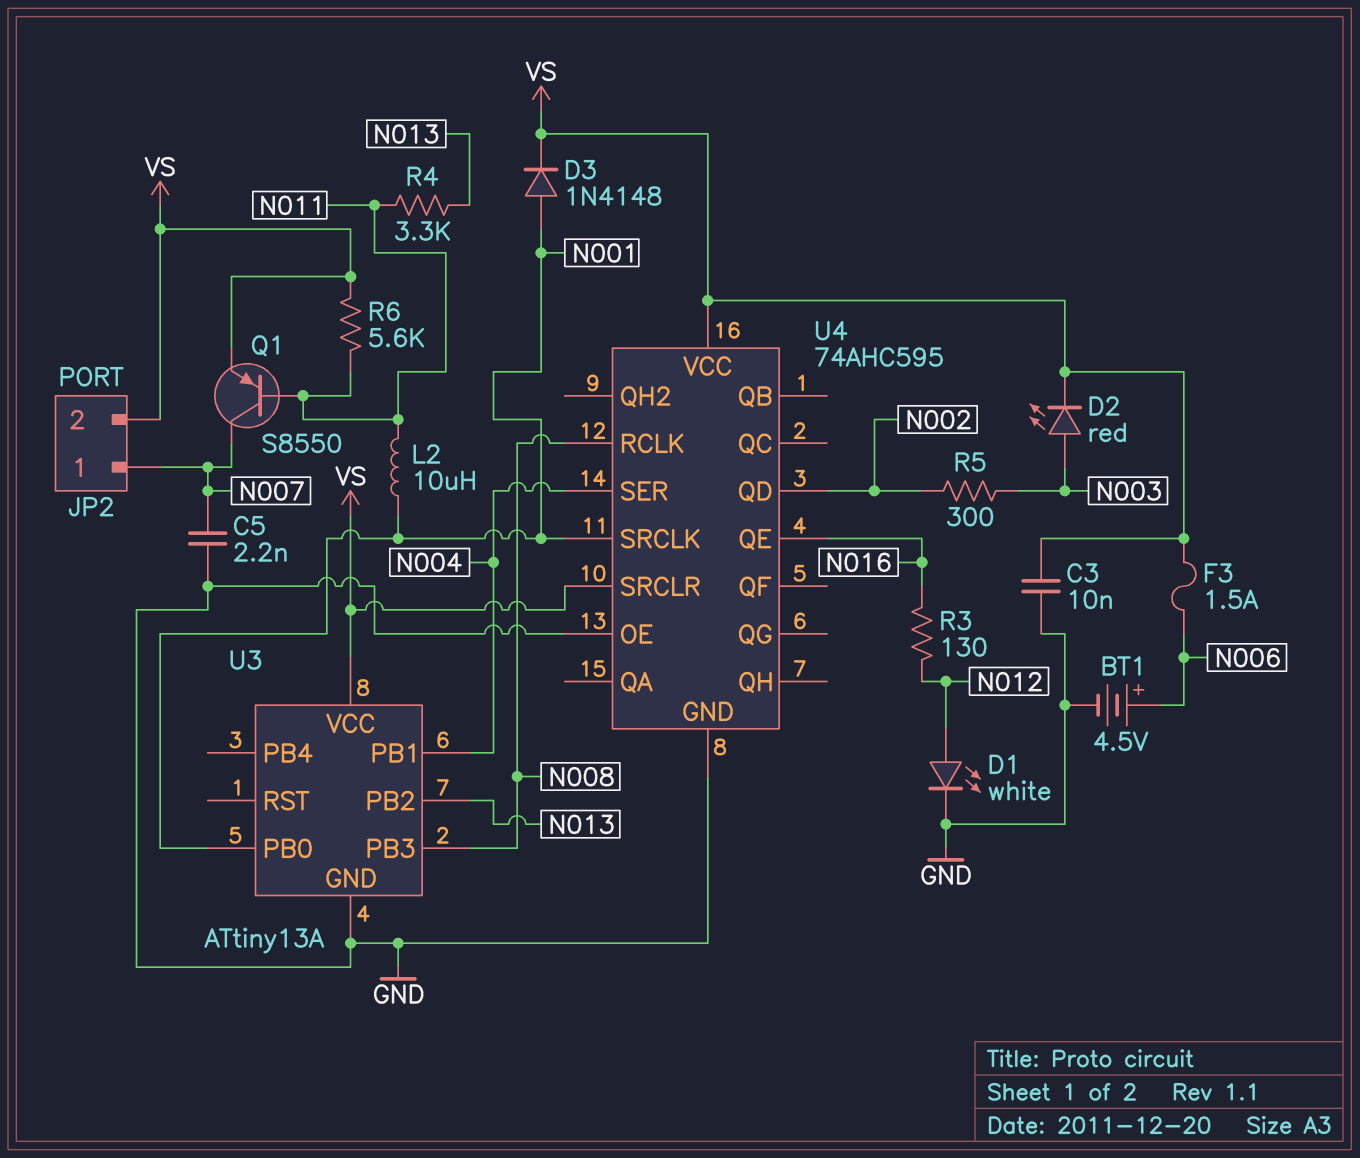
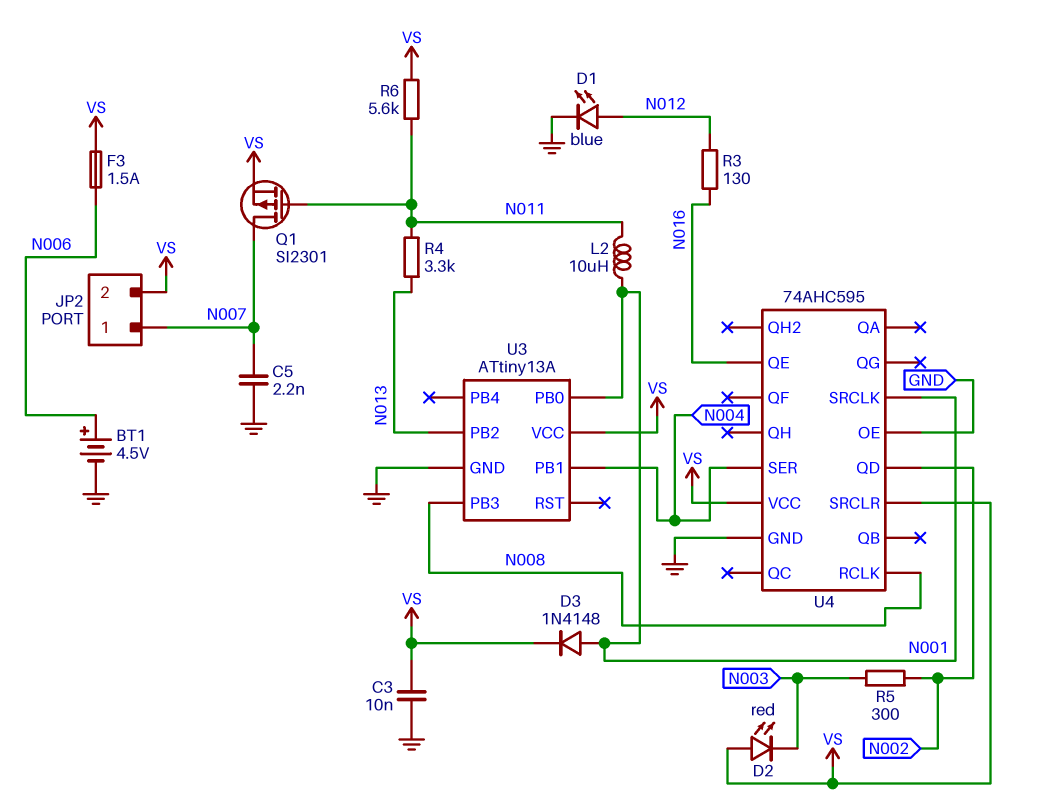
D1: LED white (A N012, K GND) -> LED blue (A N012, K GND)
D2: LED red (A N003, K VS) -> LED red (A VS, K N003)
Q1: PNP S8550 (B N011, C N007, E VS) -> PMOS SI2301 (G N011, D N007, S VS)

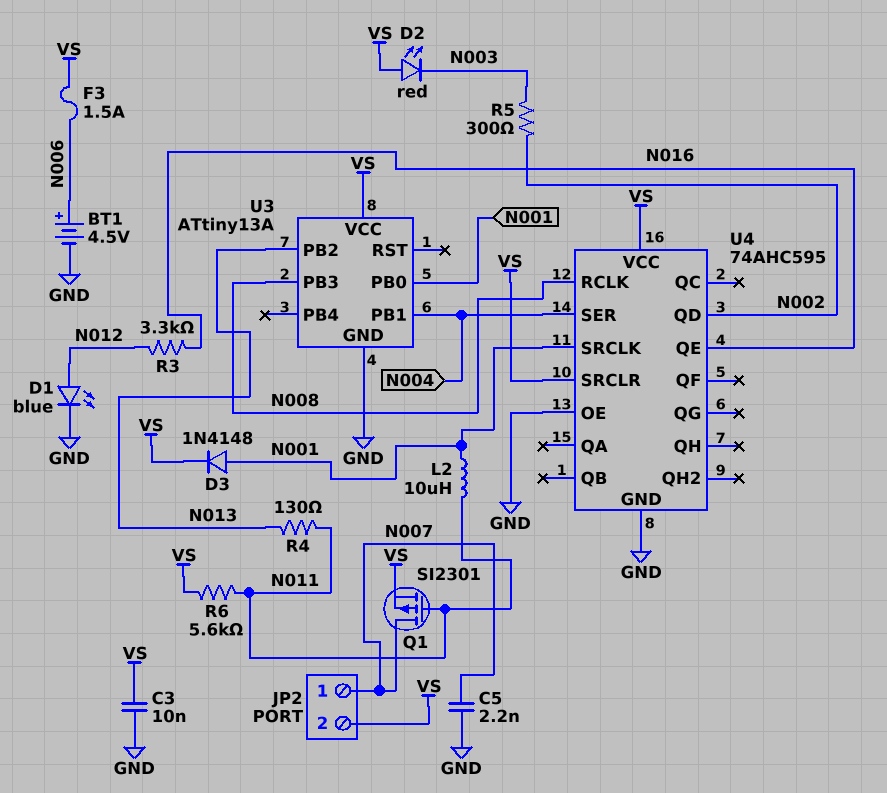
R3: 130 (N012, N016) -> 3.3k (N012, N016)
R4: 3.3k (N011, N013) -> 130 (N011, N013)

